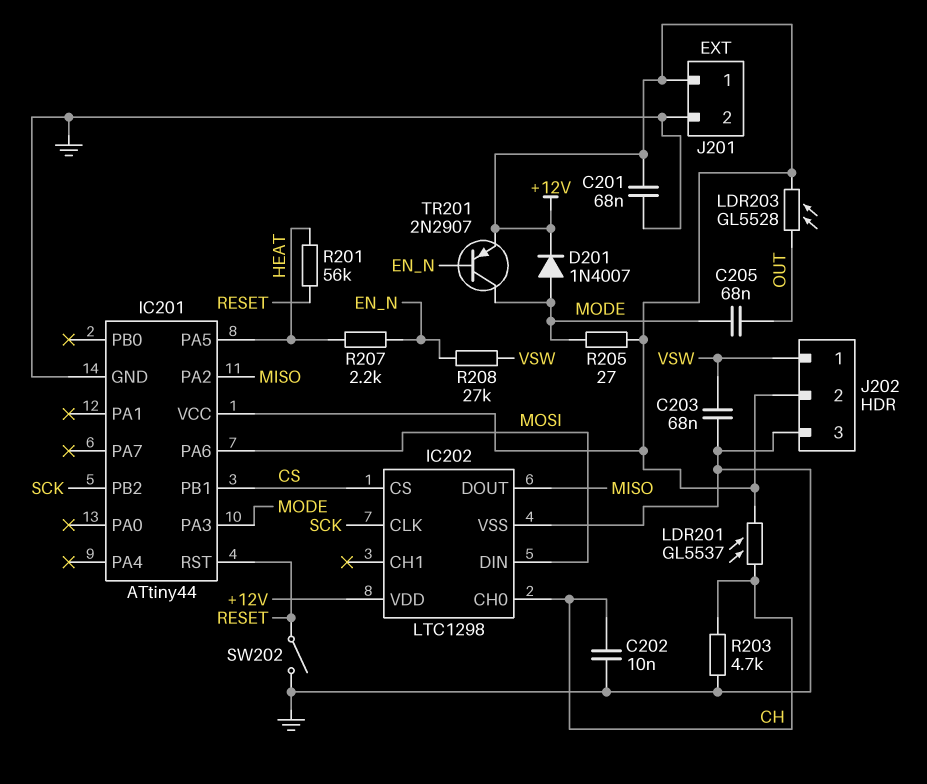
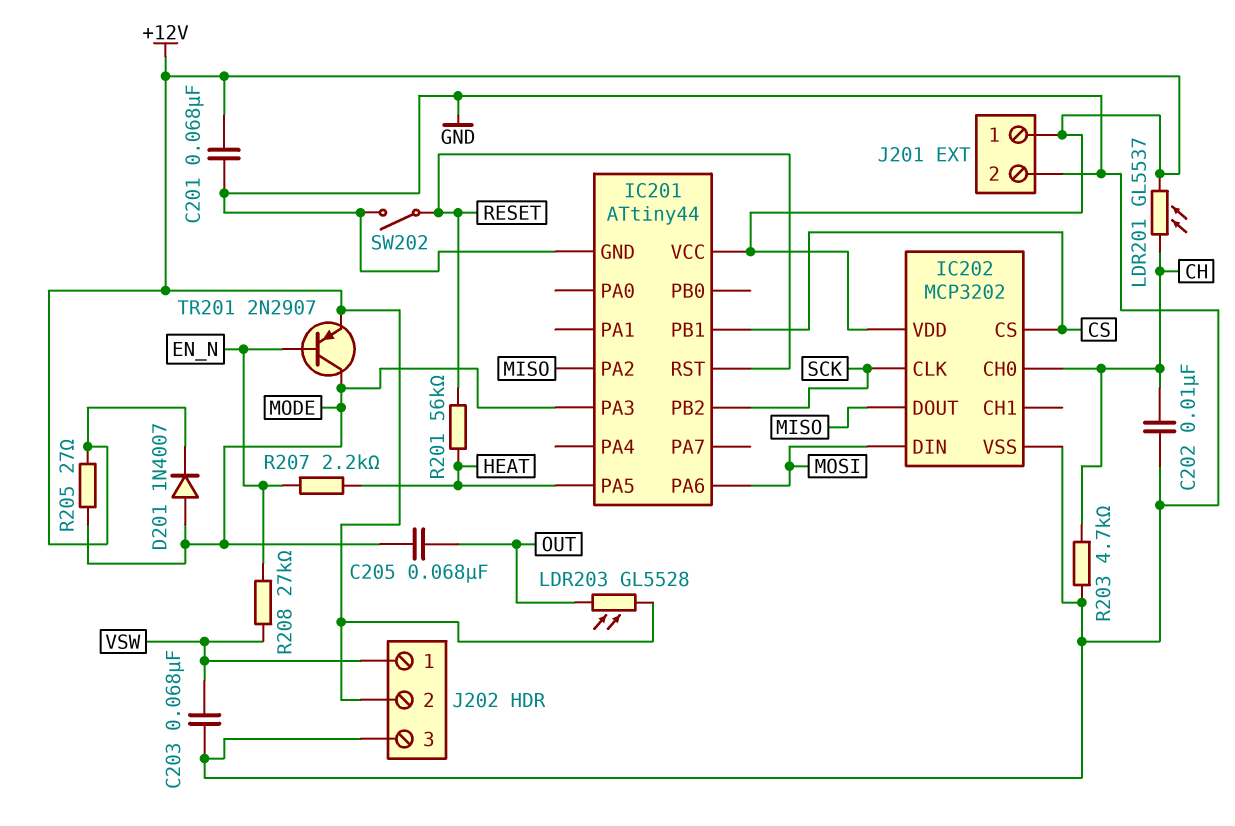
IC202: LTC1298 -> MCP3202

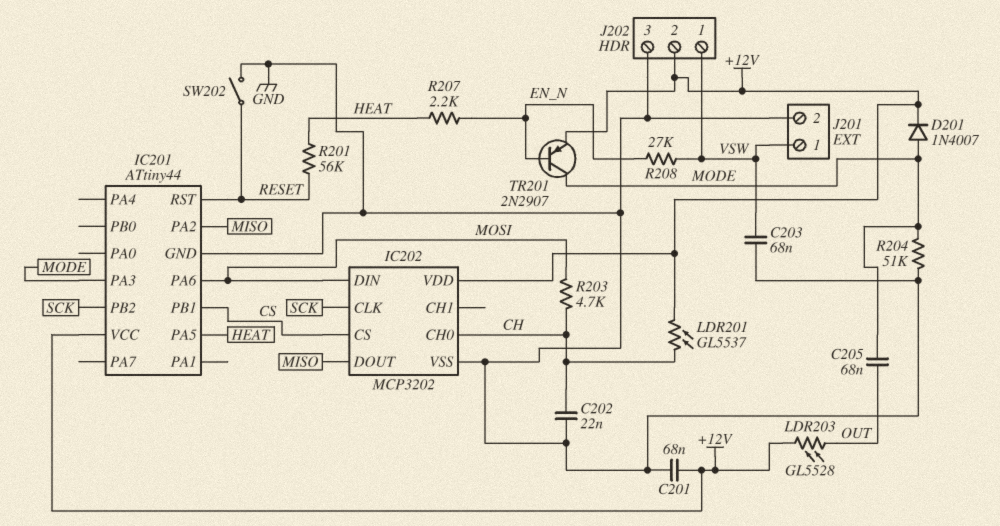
C202: 10nF (CH, GND) -> 22nF (CH, GND)
J201 pin 1: +12V -> VSW
R203: 4.7k (CH, GND) -> 4.7k (CH, MOSI)
R204: none -> 51k (GND, MODE)
R205: 27 (+12V, MODE) -> none

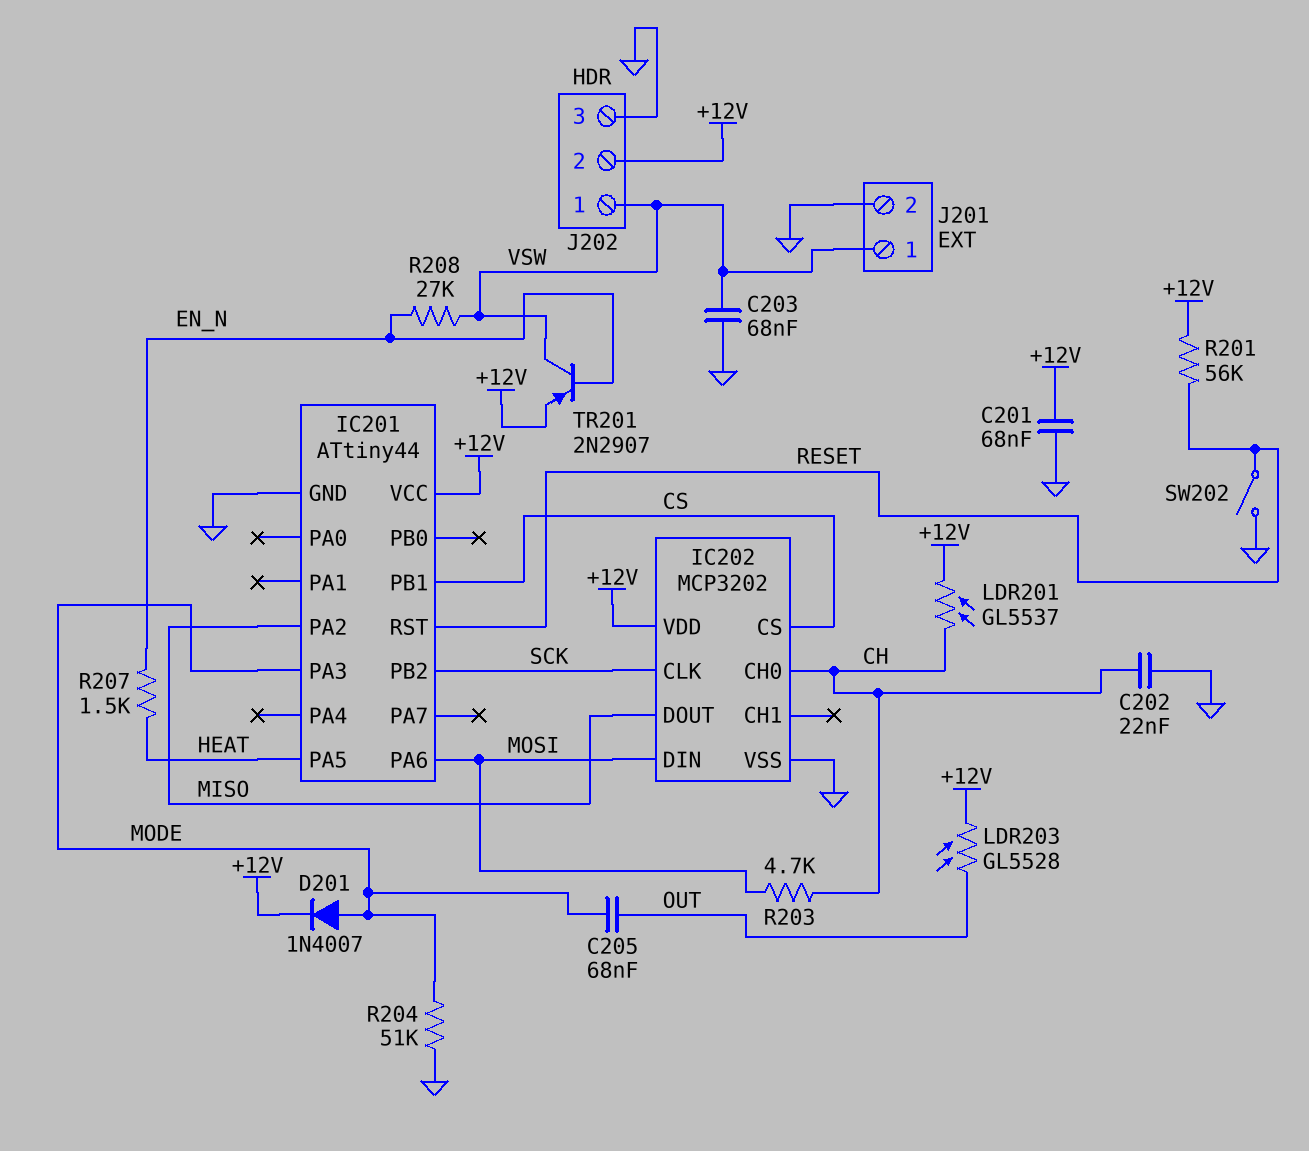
R201: 56k (HEAT, RESET) -> 56k (+12V, RESET)
R207: 2.2k (EN_N, HEAT) -> 1.5k (EN_N, HEAT)
TR201: PNP 2N2907 (B EN_N, C MODE, E +12V) -> PNP 2N2907 (B EN_N, C VSW, E +12V)

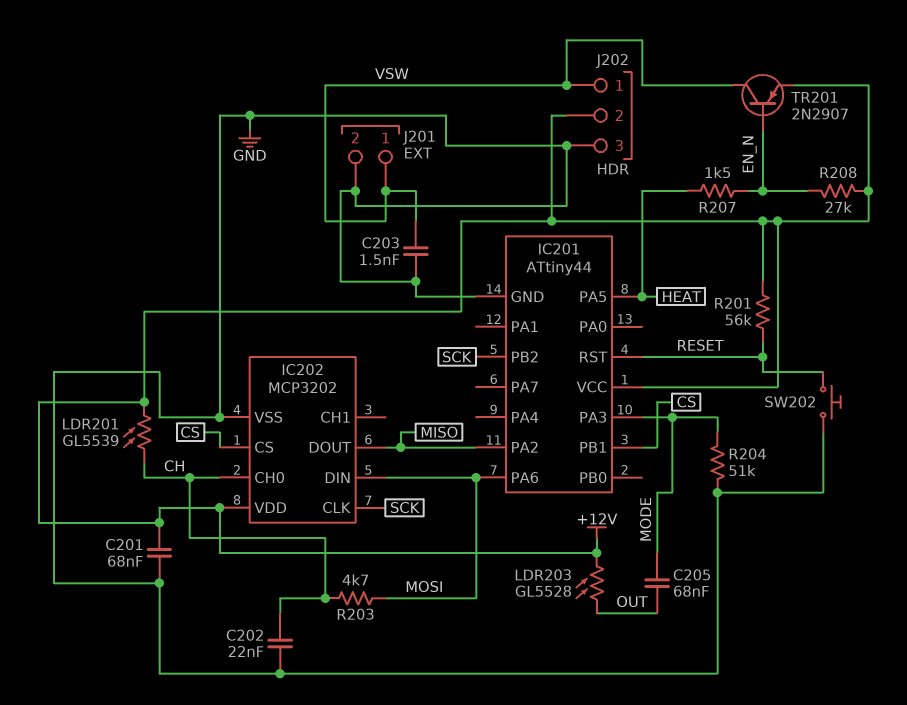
C203: 68nF (GND, VSW) -> 1.5nF (GND, VSW)
D201: diode 1N4007 (A MODE, K +12V) -> none
LDR201: GL5537 (+12V, CH) -> GL5539 (+12V, CH)
R208: 27k (EN_N, VSW) -> 27k (+12V, EN_N)
SW202: switch (GND, RESET) -> button (GND, RESET)

